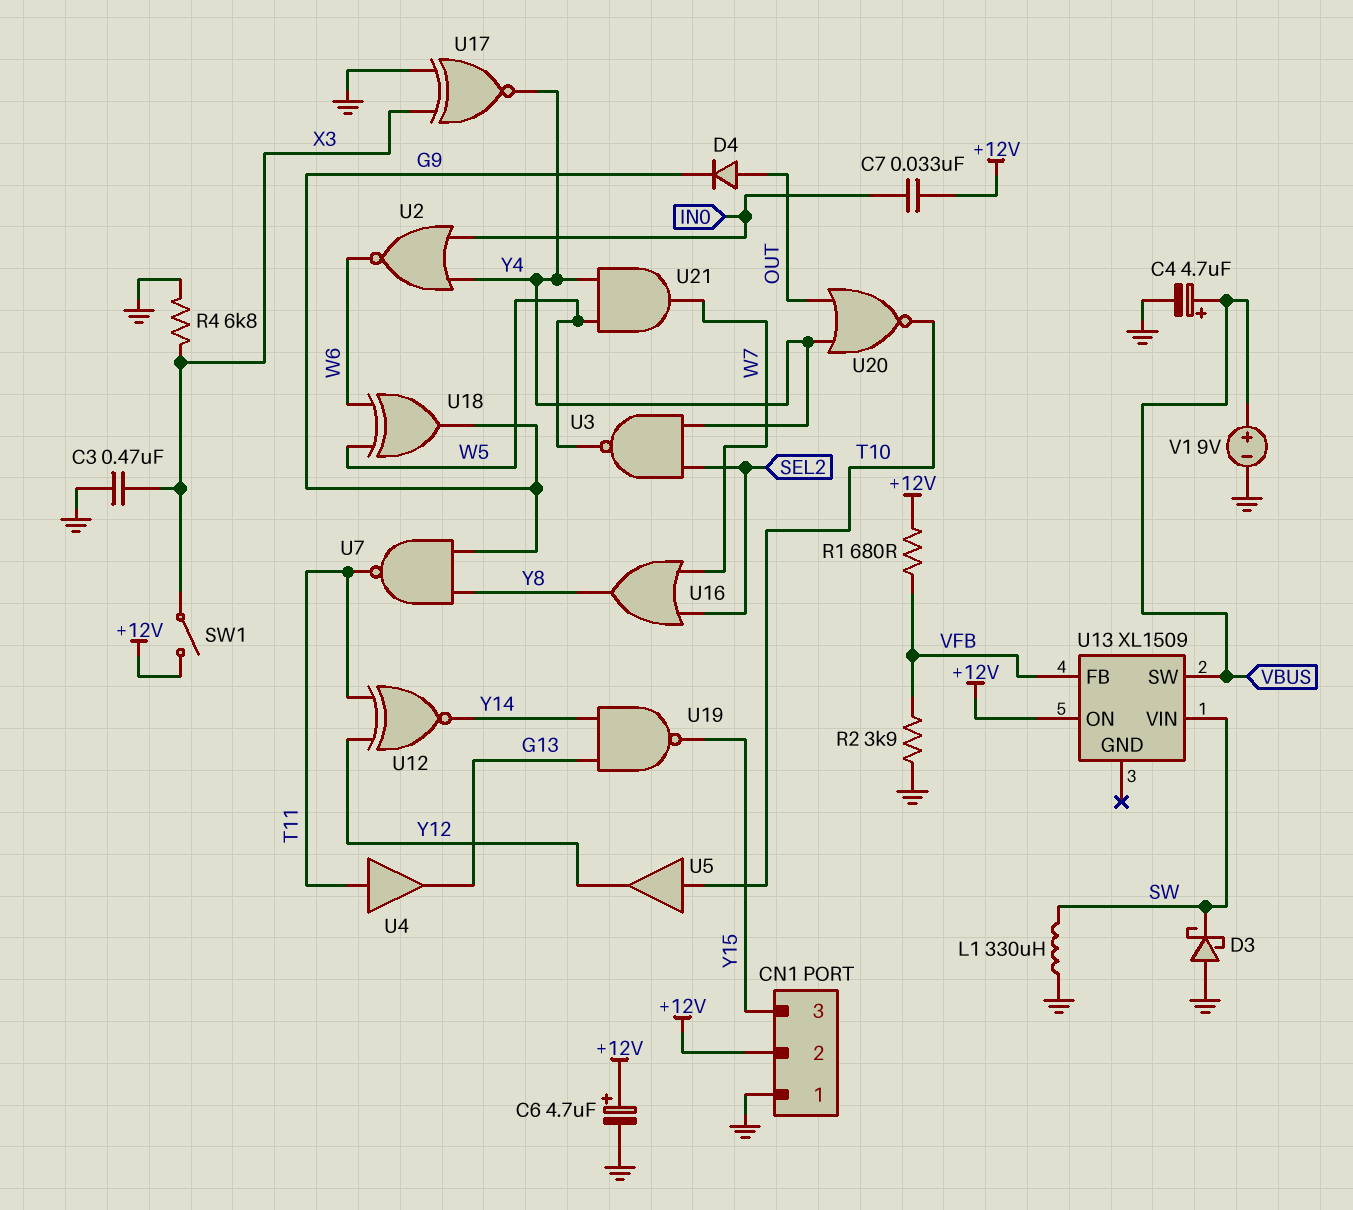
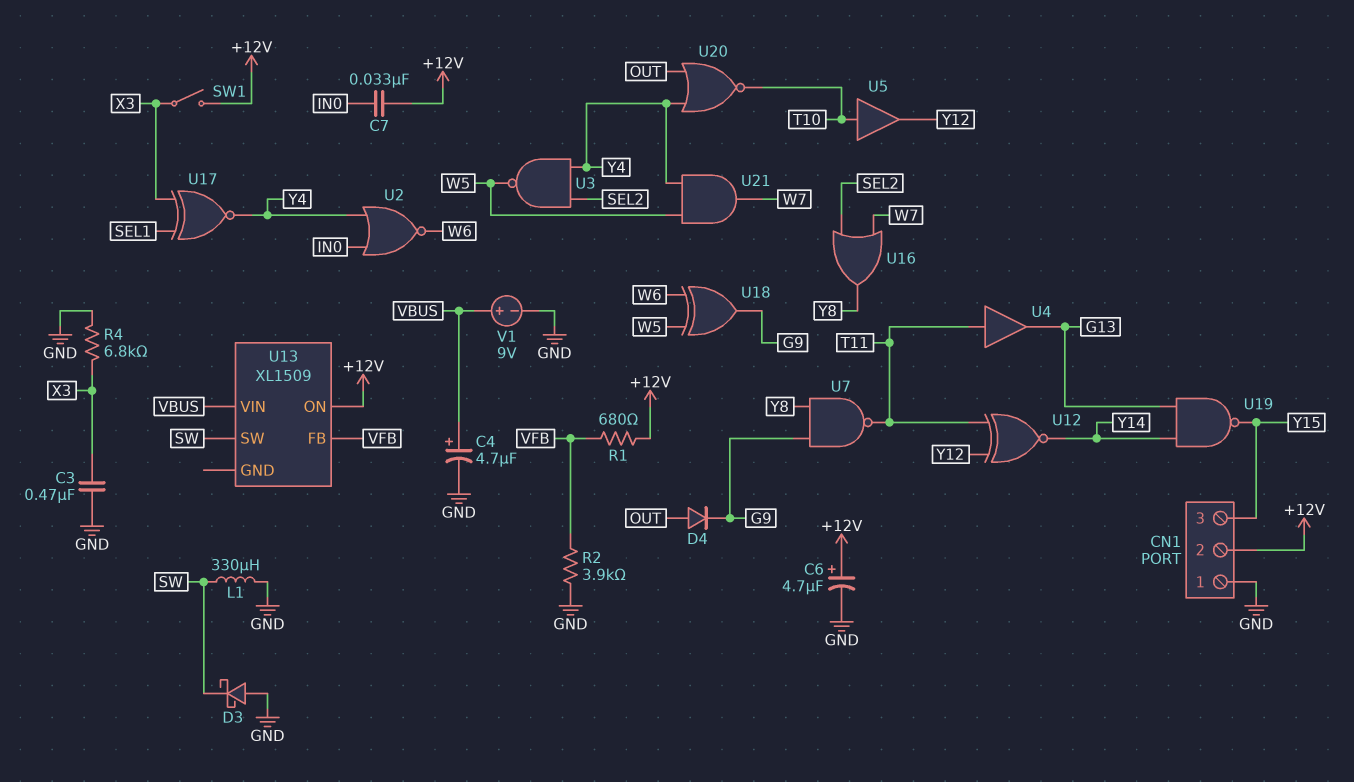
U13 pin SW: VBUS -> SW
U13 pin VIN: SW -> VBUS
U17: XNOR (in GND, in X3, out Y4) -> XNOR (in SEL1, in X3, out Y4)

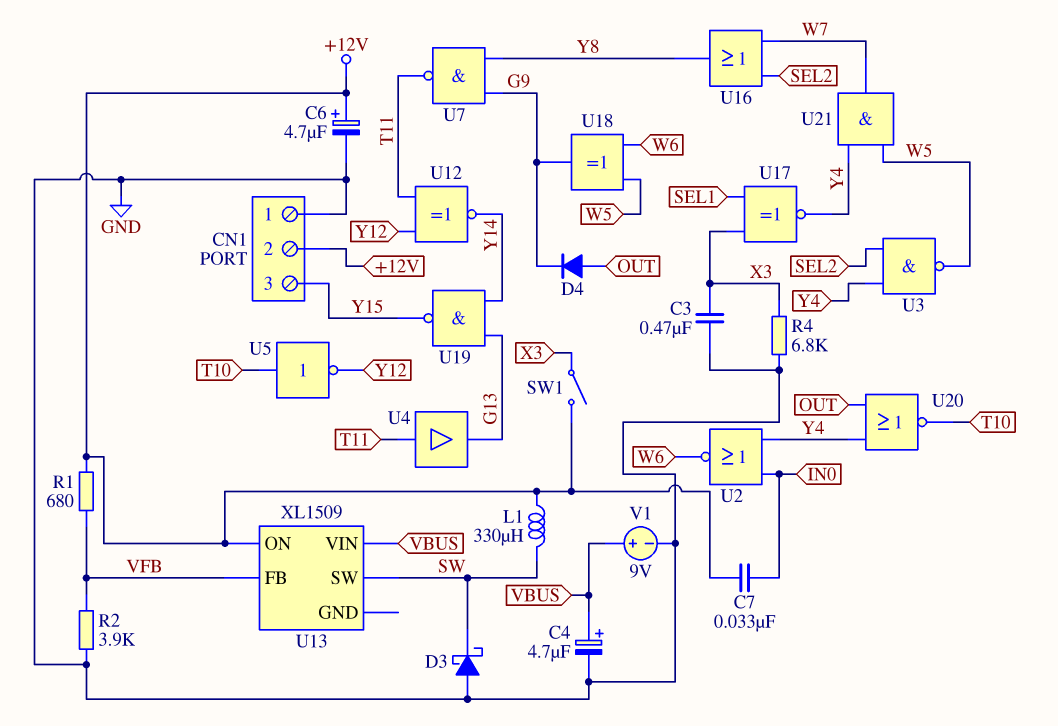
L1: 330uH (GND, SW) -> 330uH (+12V, SW)
U5: buffer (in T10, out Y12) -> NOT (in T10, out Y12)

